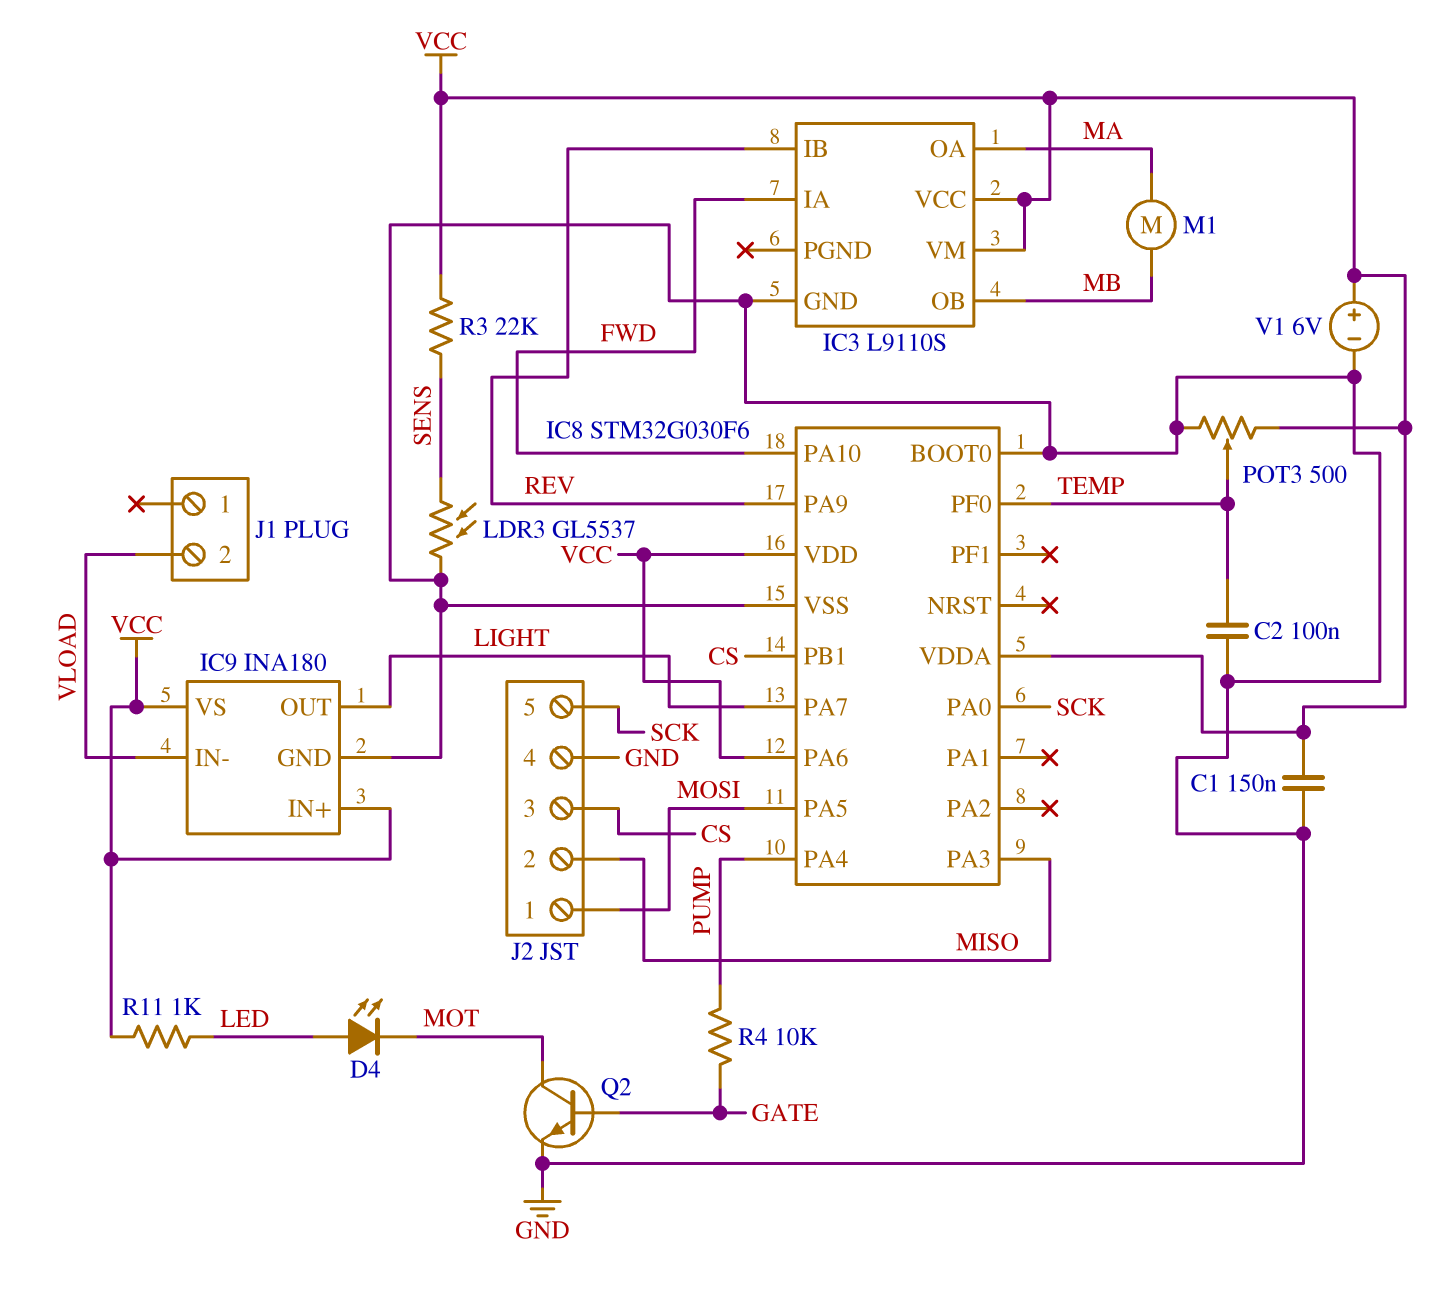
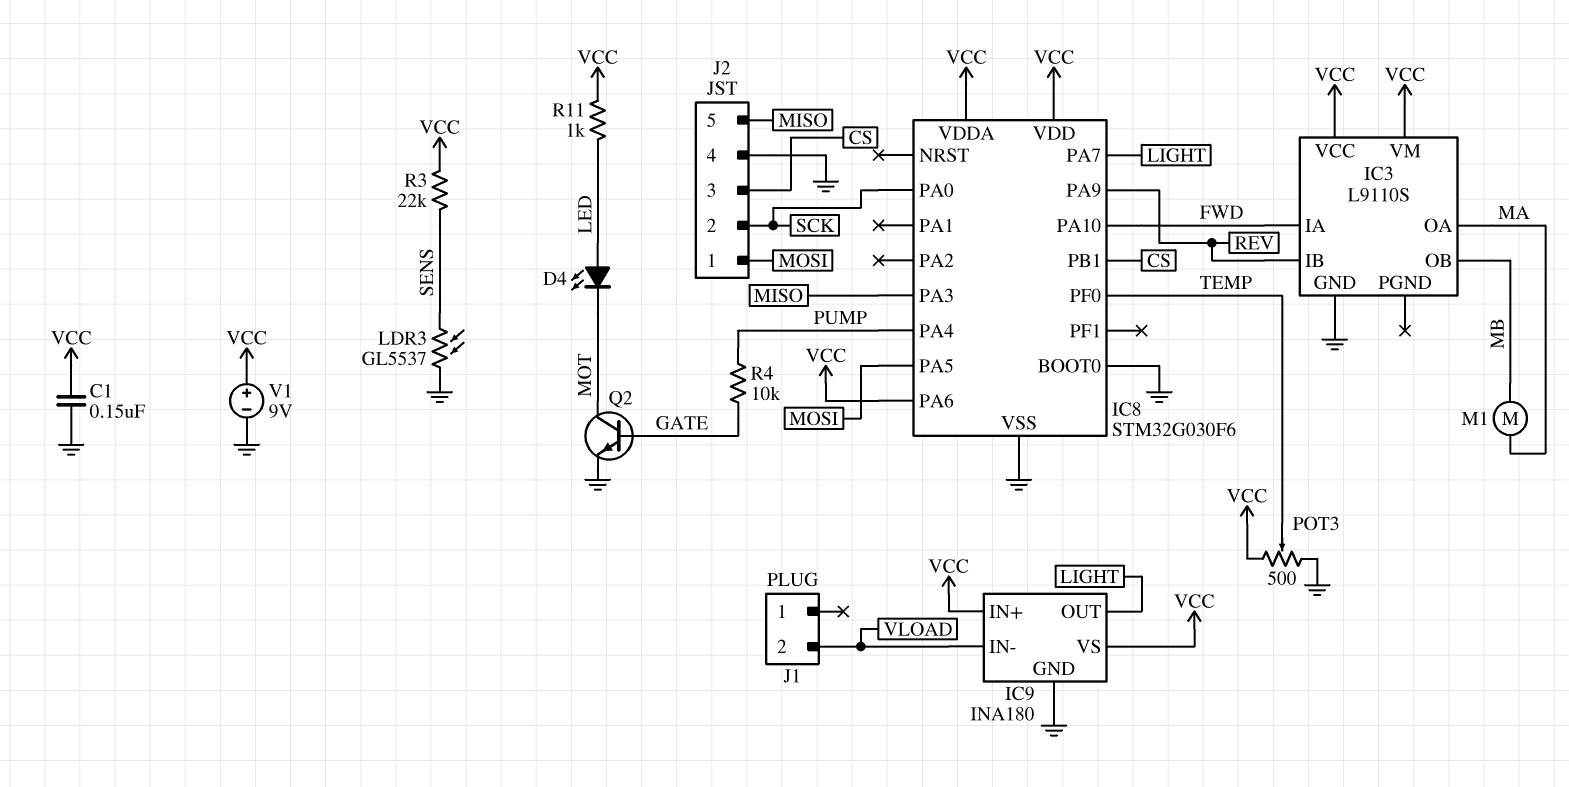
C2: 100nF (GND, TEMP) -> none
J2 pin 2: MISO -> SCK
J2 pin 5: SCK -> MISO
V1: 6V (plus VCC, minus GND) -> 9V (plus VCC, minus GND)

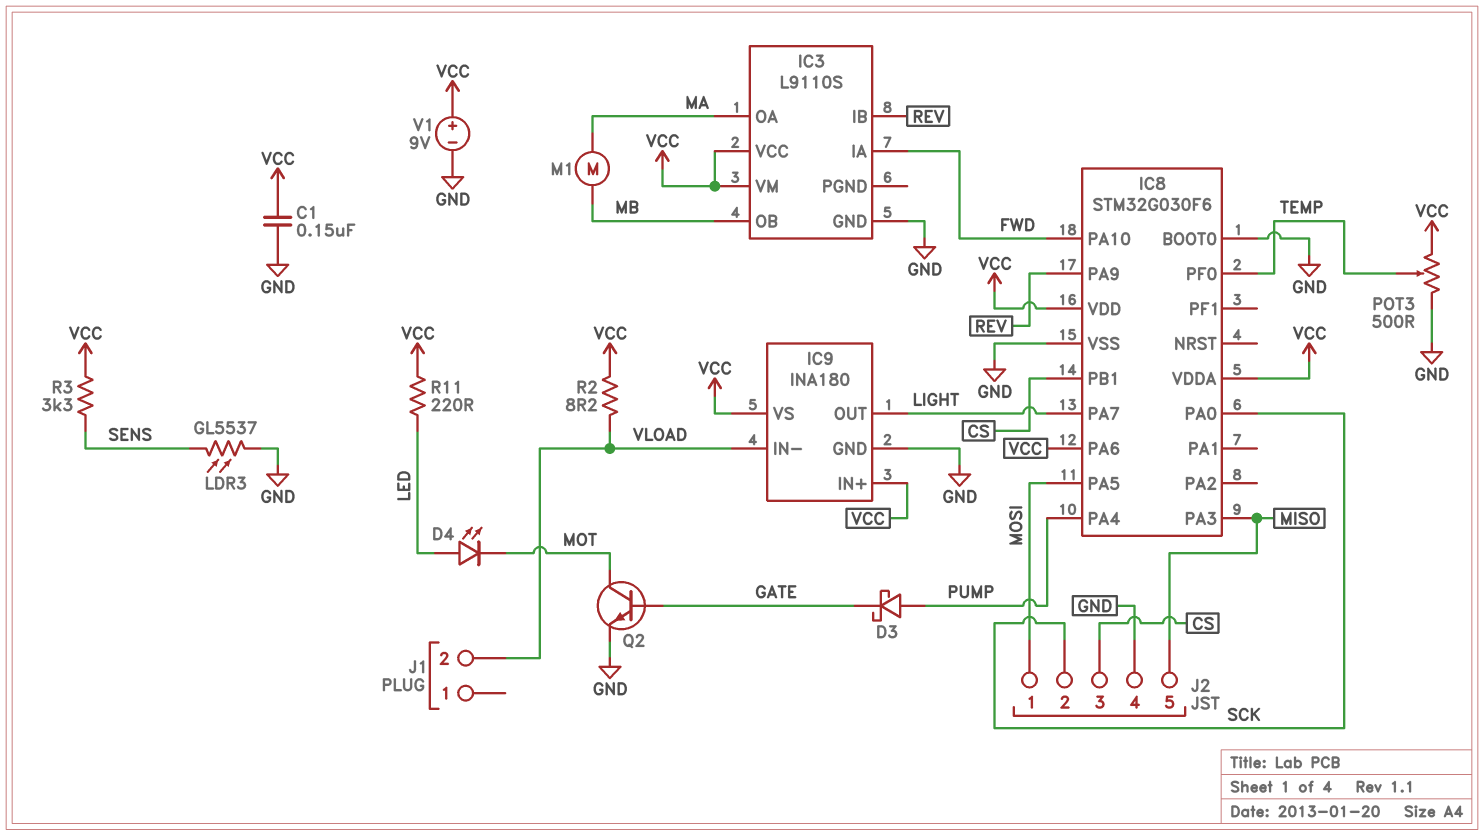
D3: none -> schottky (A PUMP, K GATE)
R2: none -> 8.2 (VCC, VLOAD)
R3: 22k (SENS, VCC) -> 3.3k (SENS, VCC)
R4: 10k (GATE, PUMP) -> none
R11: 1k (LED, VCC) -> 220 (LED, VCC)

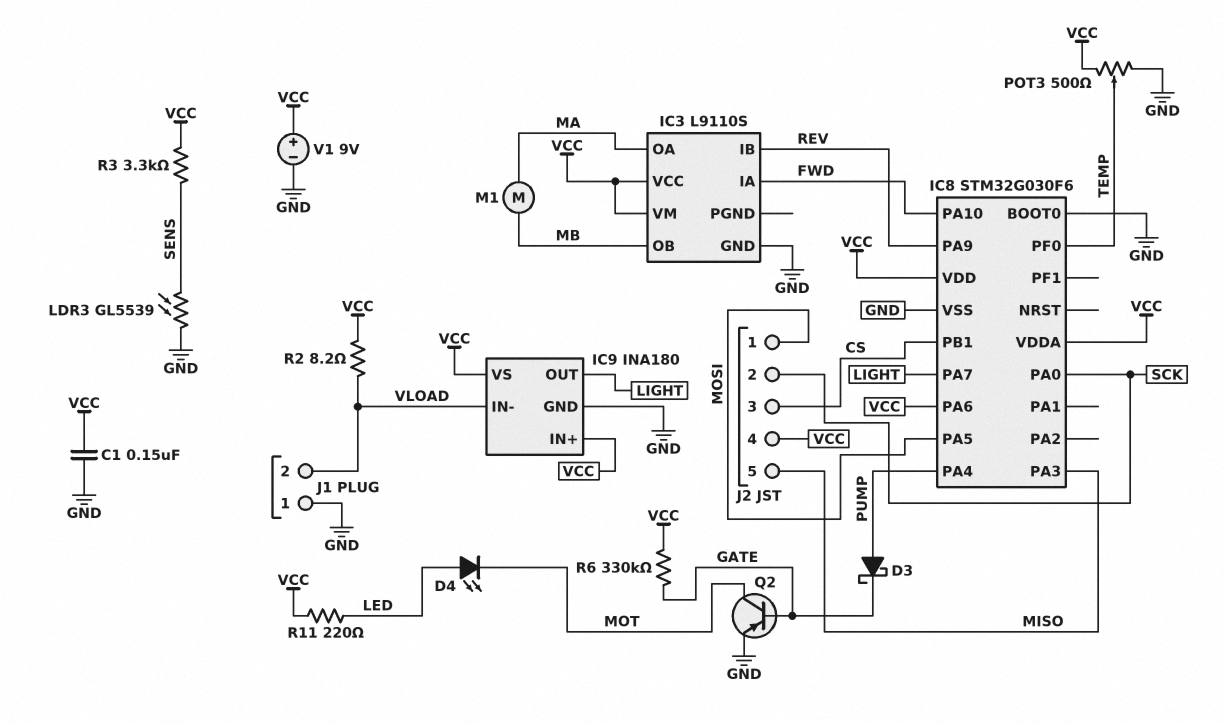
J1 pin 1: none -> GND
J2 pin 4: GND -> VCC
LDR3: GL5537 (GND, SENS) -> GL5539 (GND, SENS)
Q2: NPN (B GATE, C MOT, E GND) -> PNP (B GATE, C MOT, E GND)
R6: none -> 330k (GATE, VCC)

